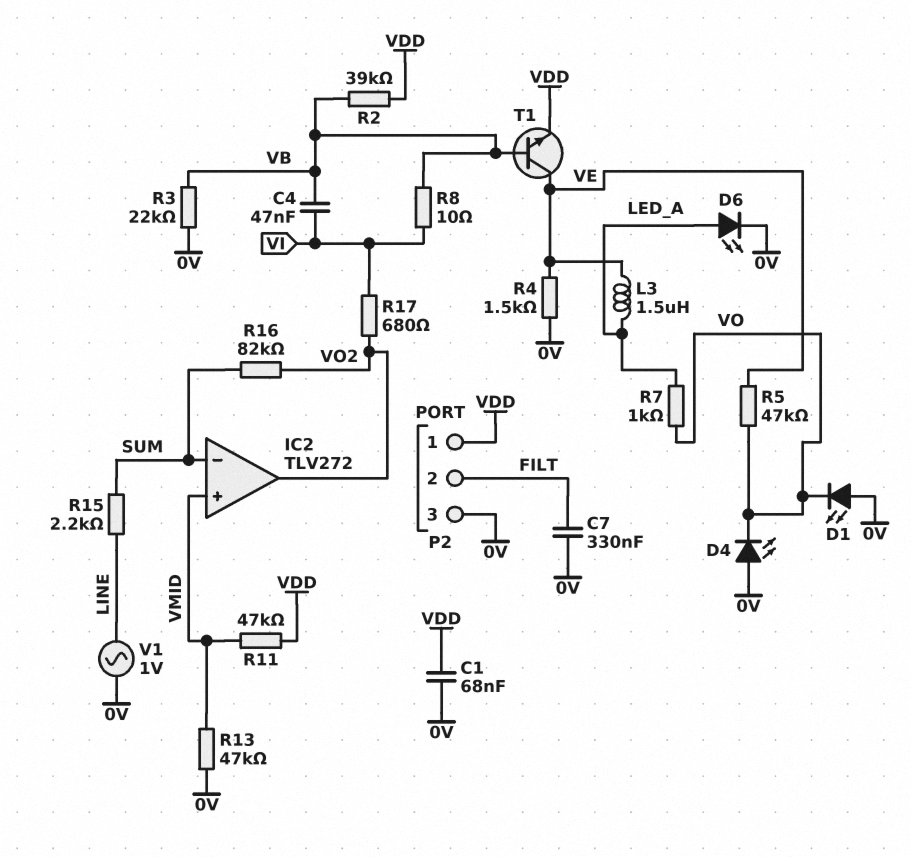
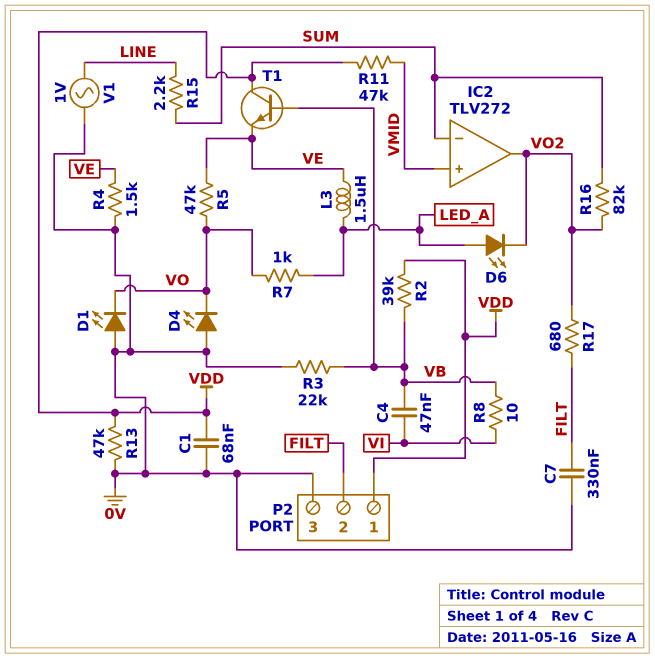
D6: LED (A LED_A, K 0V) -> LED (A LED_A, K VO2)
R13: 47k (0V, VMID) -> 47k (0V, VDD)
R17: 680 (VI, VO2) -> 680 (FILT, VO2)
T1: NPN (B VB, C VE, E VDD) -> NPN (B VB, C VDD, E VE)

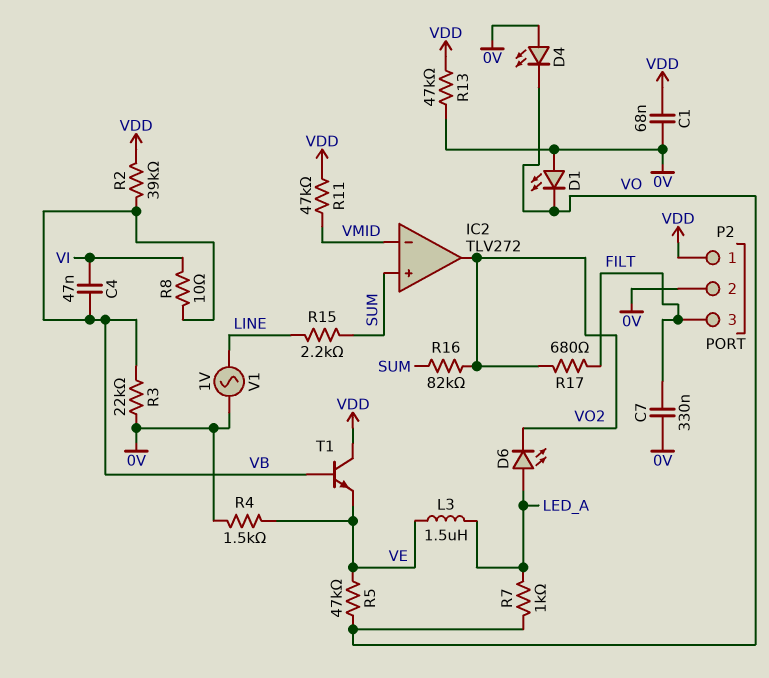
IC2 pin in+: VMID -> SUM
IC2 pin in-: SUM -> VMID
P2 pin 2: FILT -> 0V
P2 pin 3: 0V -> FILT

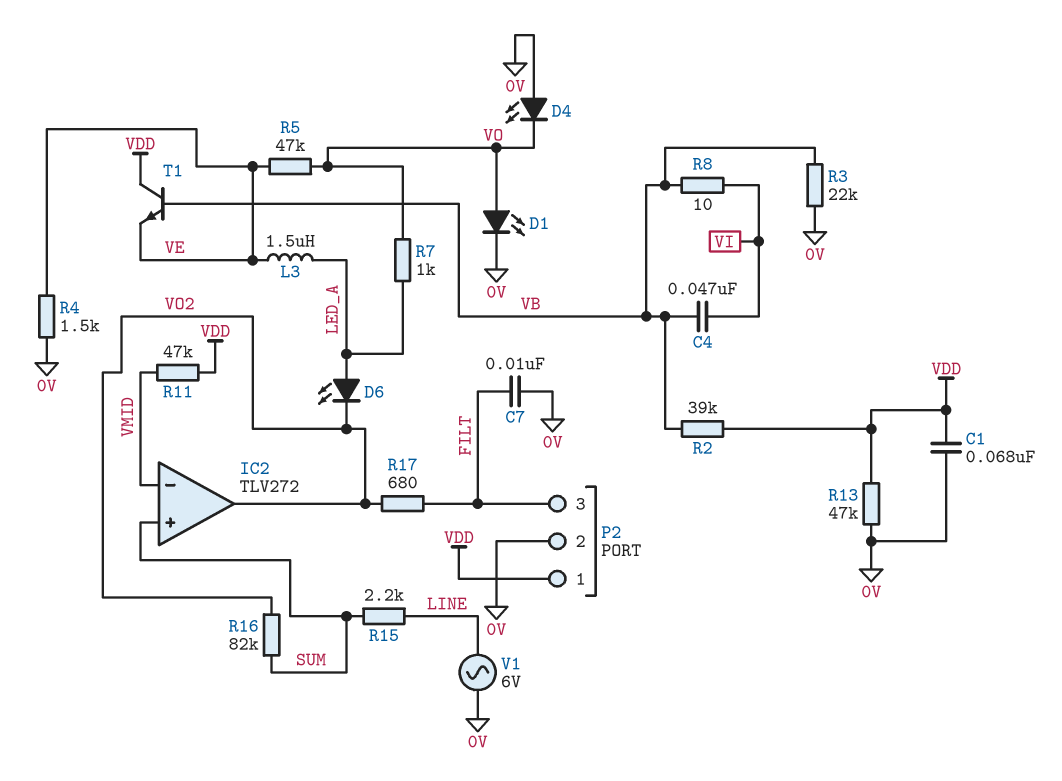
C7: 330nF (0V, FILT) -> 10nF (0V, FILT)
D1: LED (A 0V, K VO) -> LED (A VO, K 0V)
V1: AC 1V (0V, LINE) -> AC 6V (0V, LINE)

